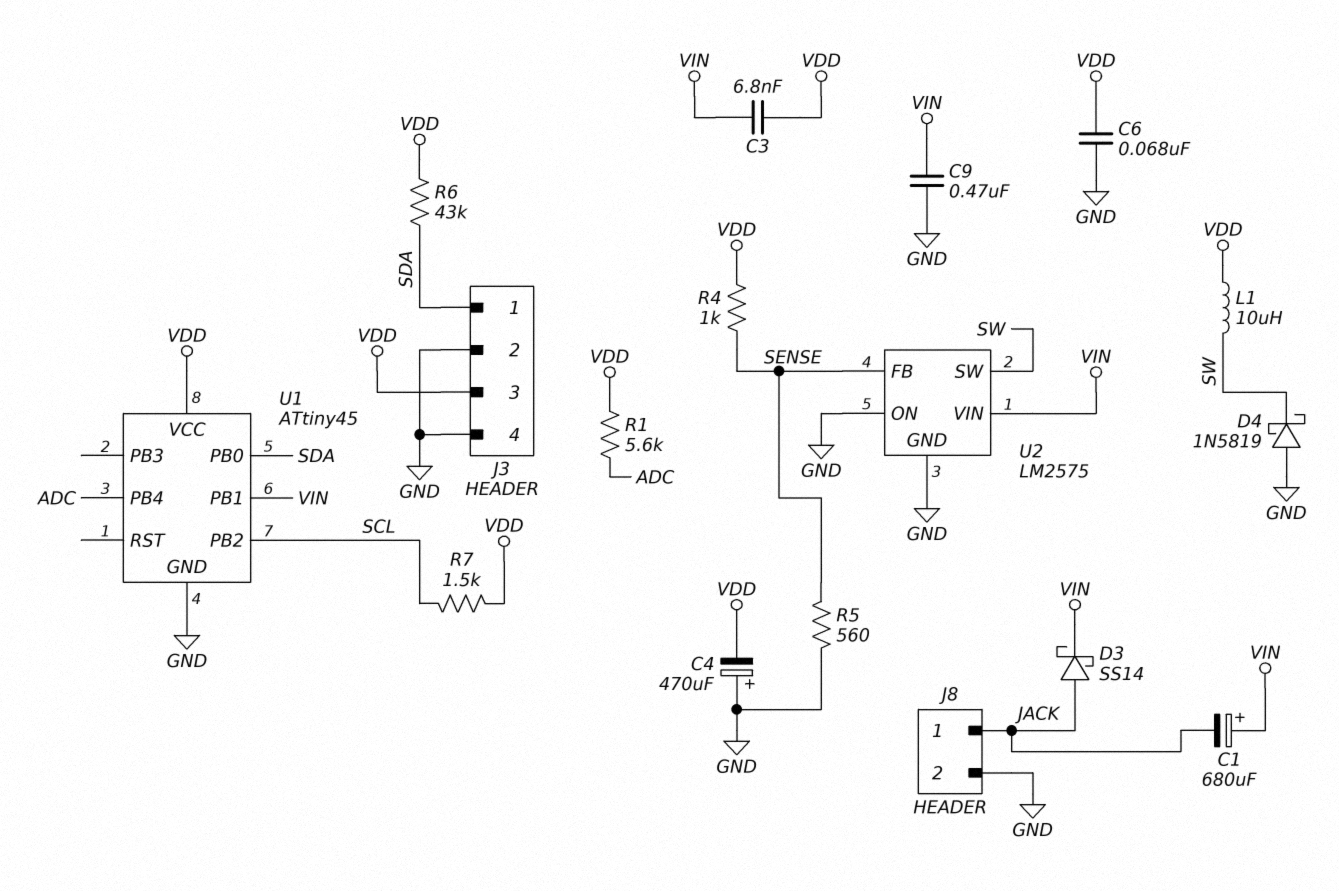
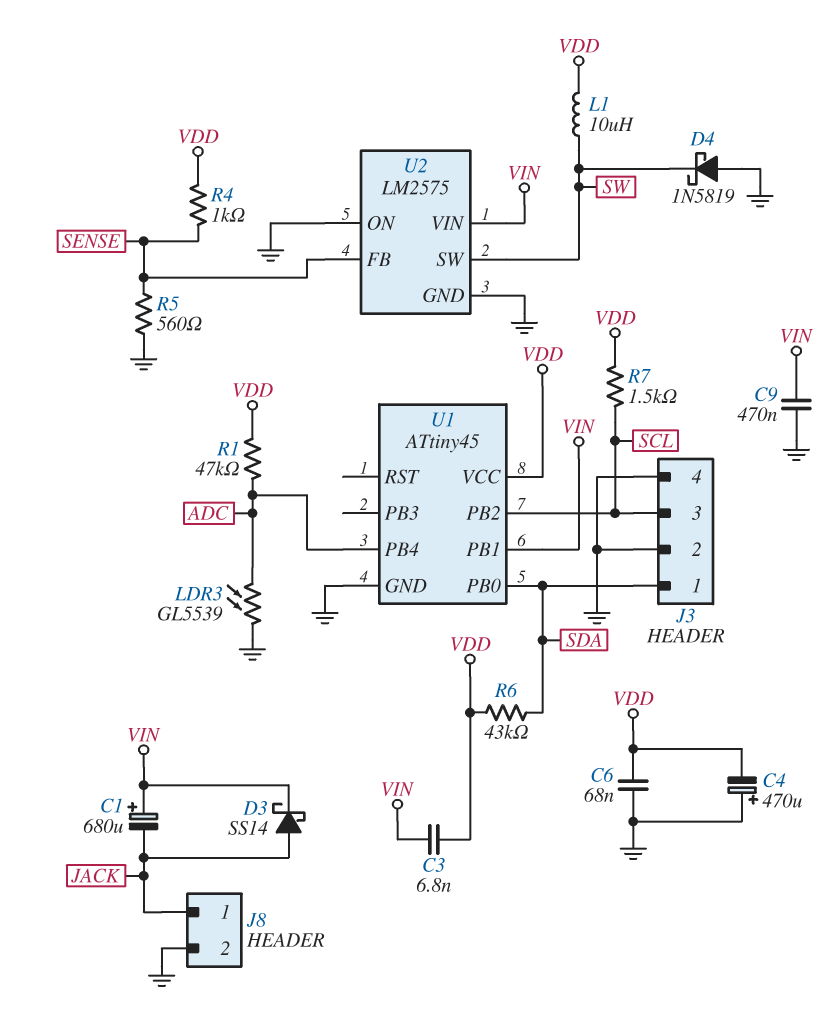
J3 pin 3: VDD -> SCL
LDR3: none -> GL5539 (ADC, GND)
R1: 5.6k (ADC, VDD) -> 47k (ADC, VDD)

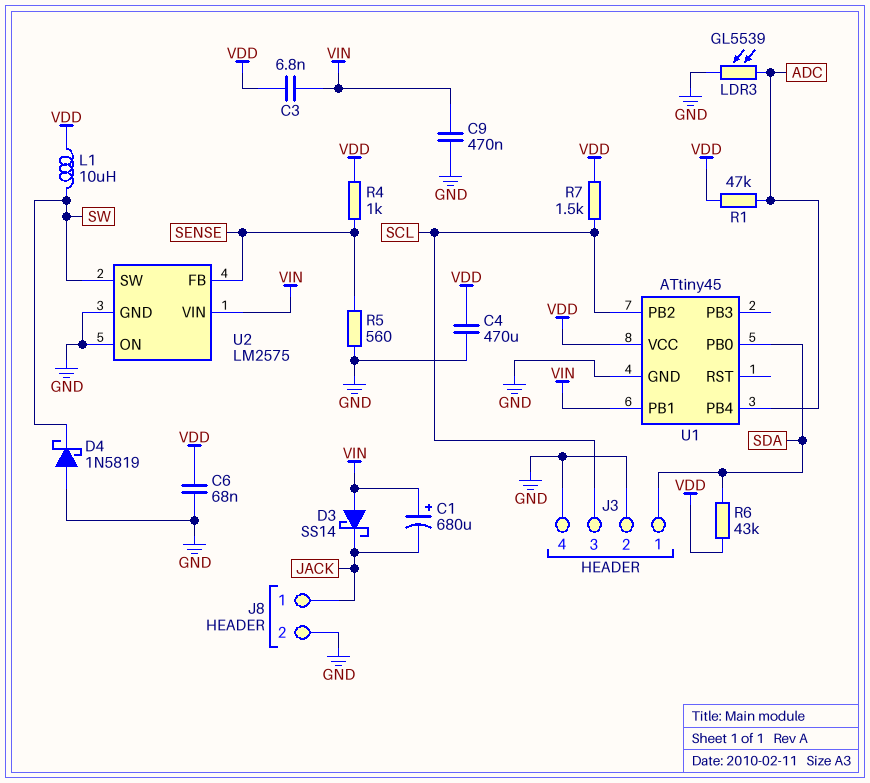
C4: 470uF (plus GND, minus VDD) -> 470uF (GND, VDD)
D3: schottky SS14 (A JACK, K VIN) -> schottky SS14 (A VIN, K JACK)

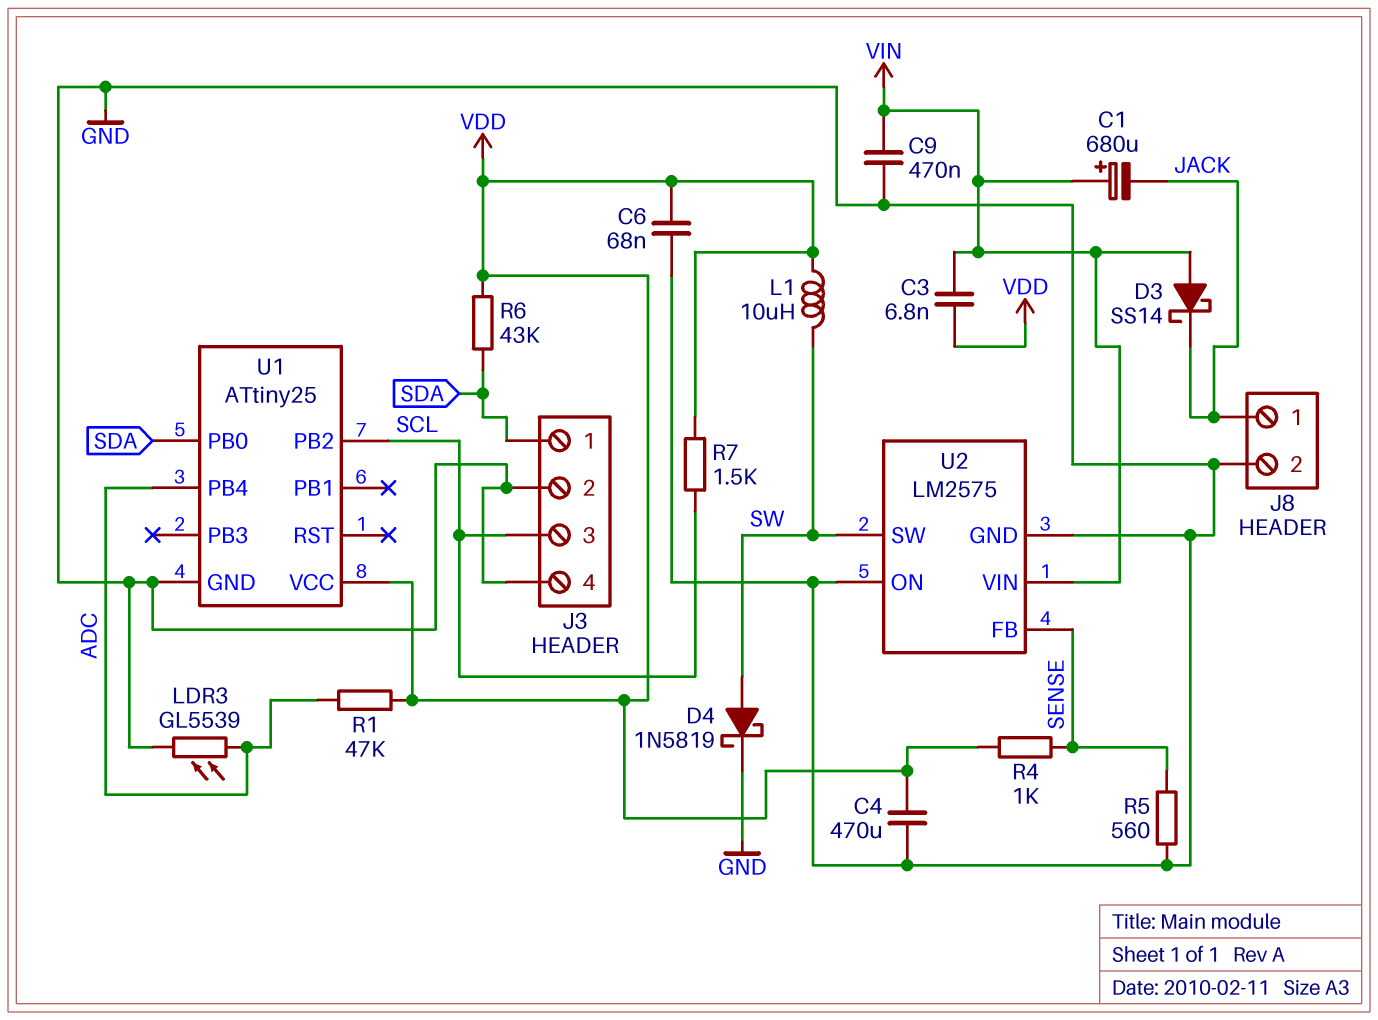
D4: schottky 1N5819 (A GND, K SW) -> schottky 1N5819 (A SW, K GND)
U1: ATtiny45 -> ATtiny25
U1 pin PB1: VIN -> none

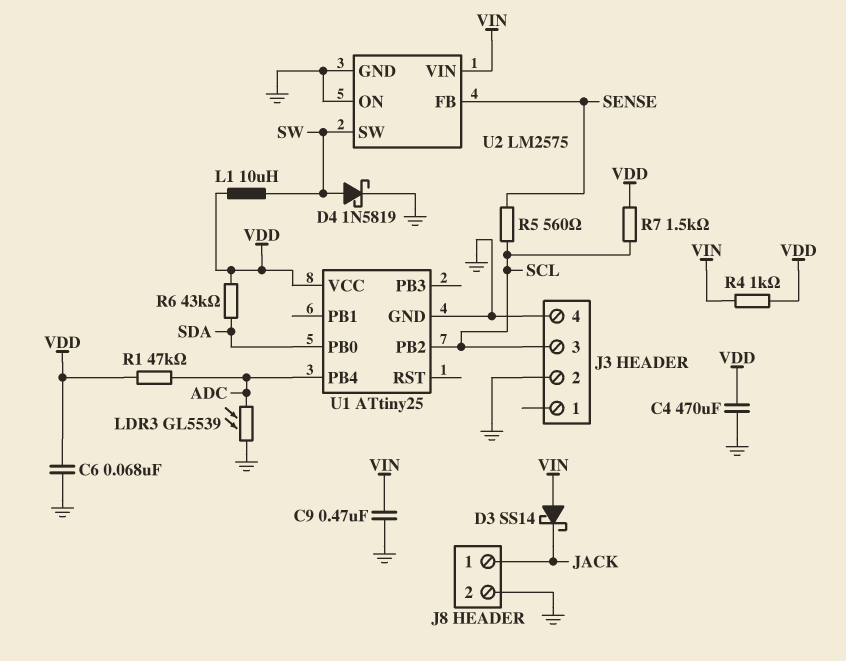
C1: 680uF (plus VIN, minus JACK) -> none
C3: 6.8nF (VDD, VIN) -> none
J3 pin 1: SDA -> none
R4: 1k (SENSE, VDD) -> 1k (VDD, VIN)
R5: 560 (GND, SENSE) -> 560 (SCL, SENSE)

